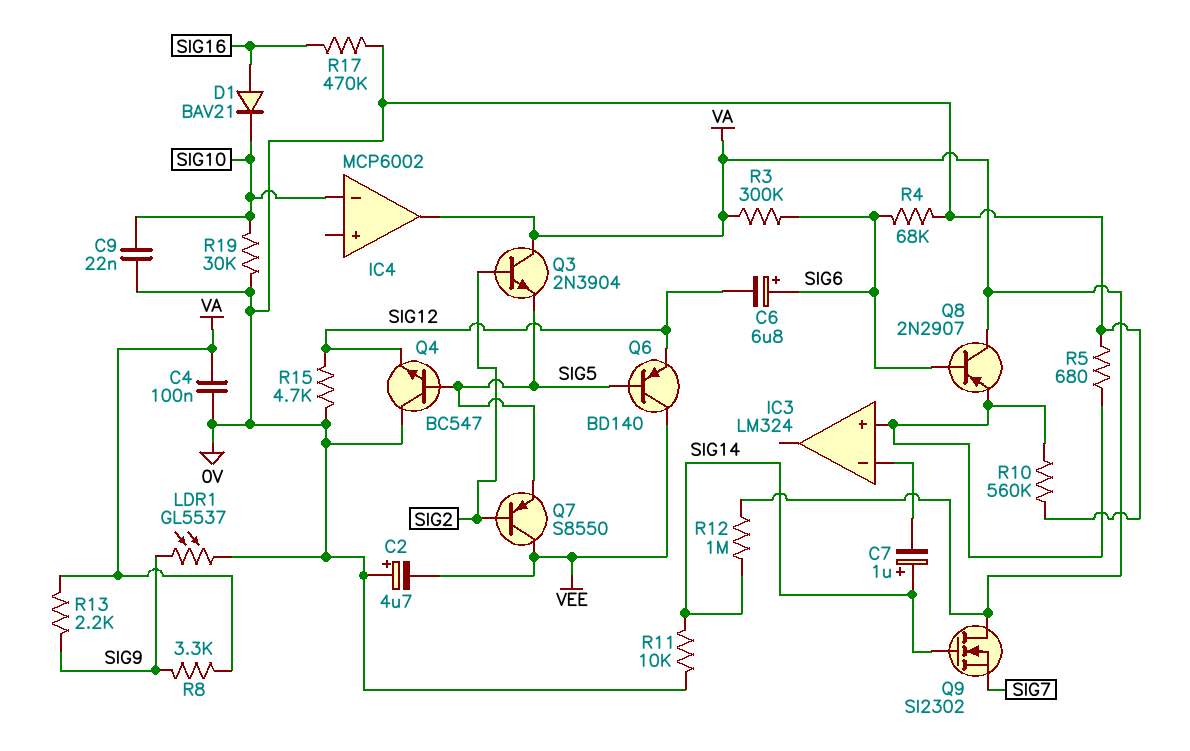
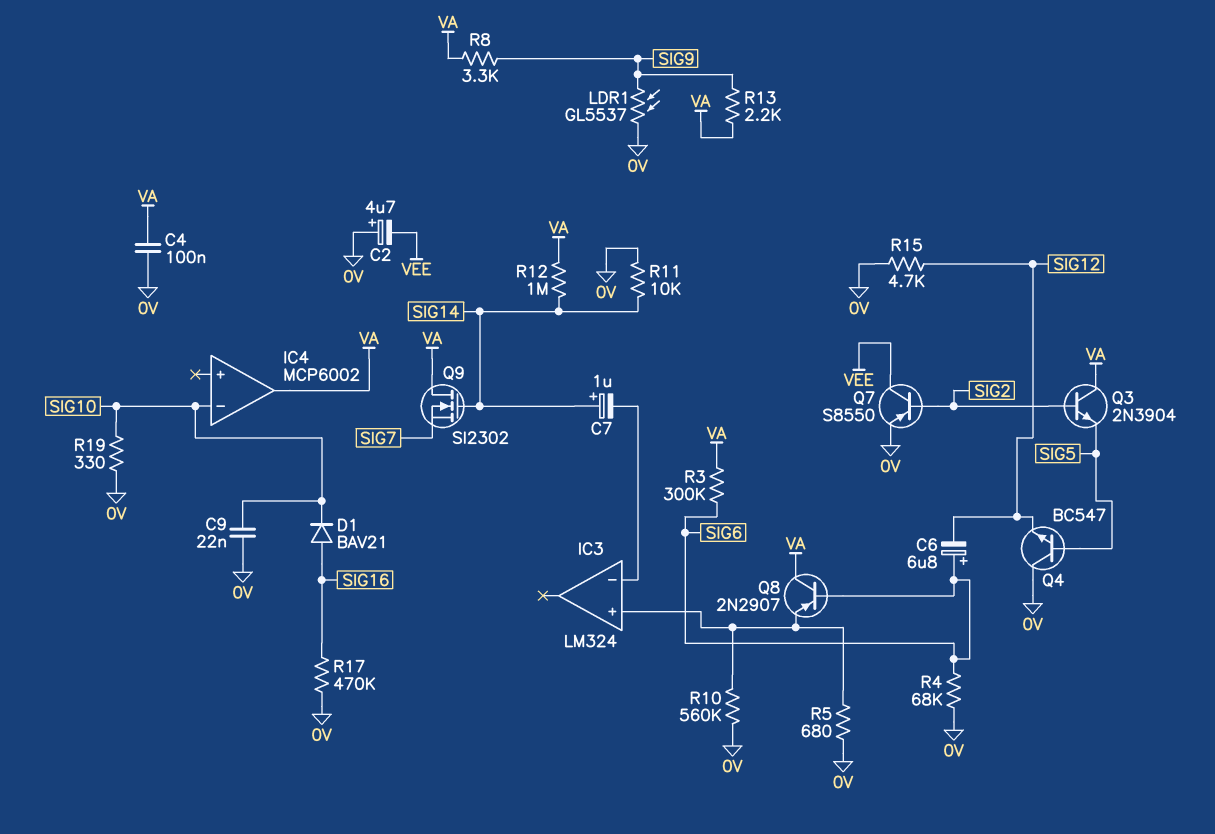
Q6: PNP BD140 (B SIG5, C VEE, E SIG12) -> none
Q7: PNP S8550 (B SIG2, C VEE, E SIG5) -> PNP S8550 (B SIG2, C VEE, E 0V)
R19: 30k (0V, SIG10) -> 330 (0V, SIG10)

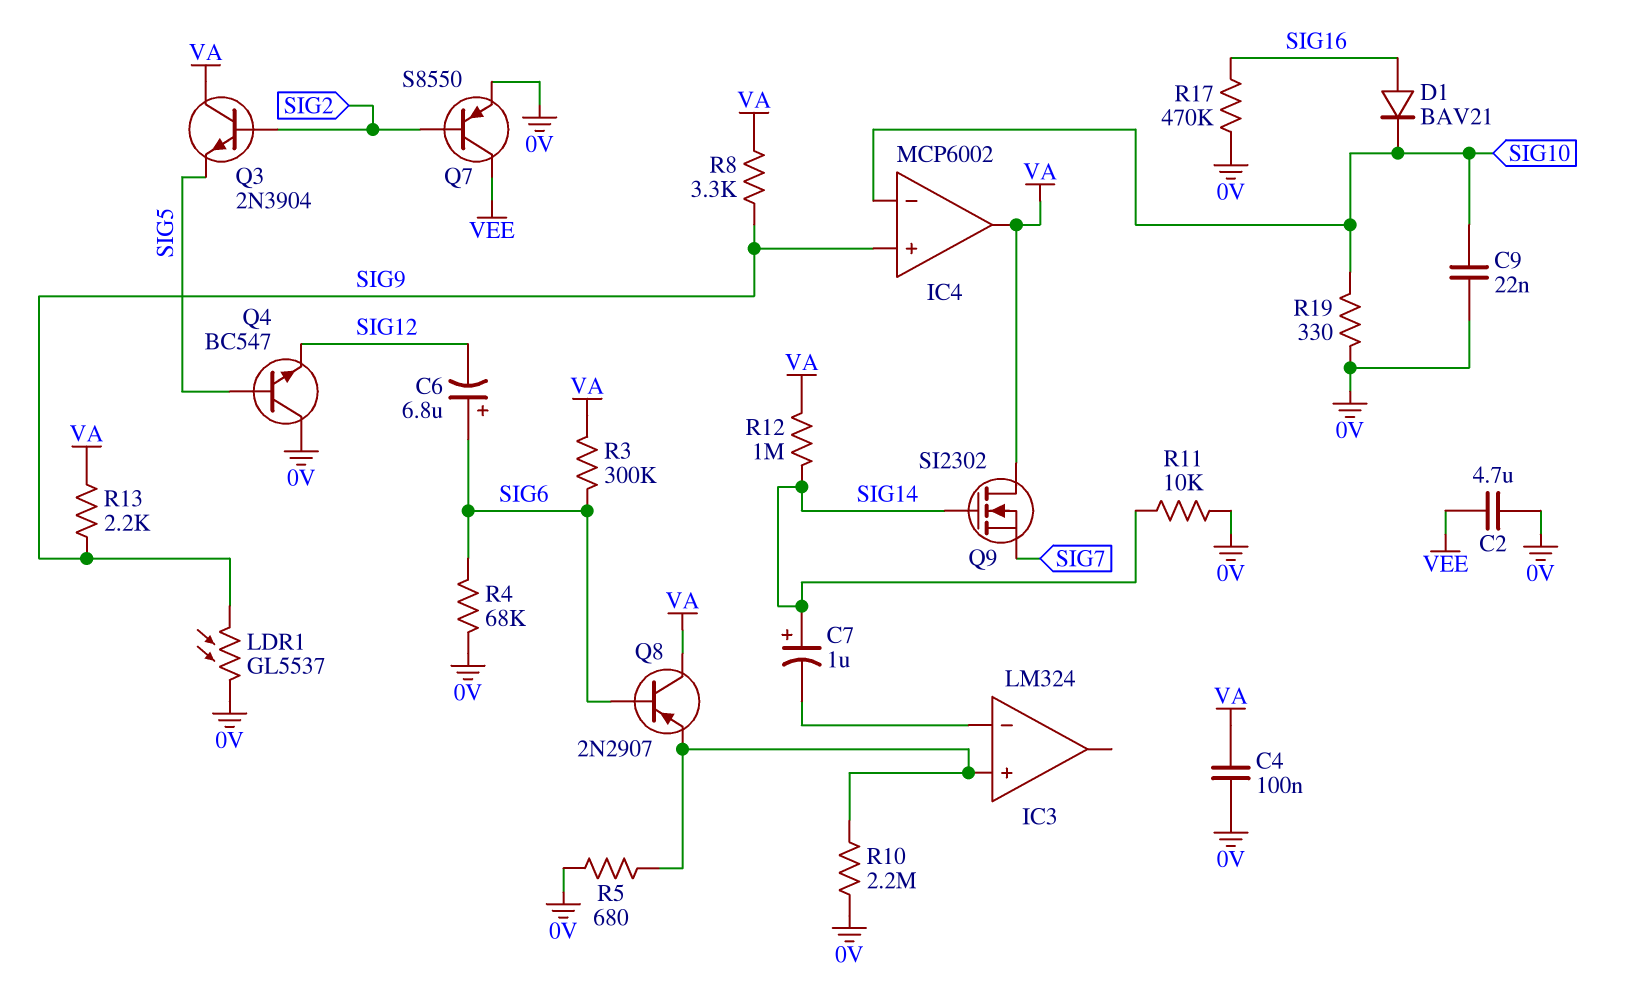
C2: 4.7uF (plus 0V, minus VEE) -> 4.7uF (0V, VEE)
IC4 pin in+: none -> SIG9
R10: 560k (0V, IC3/in+) -> 2.2M (0V, IC3/in+)
R15: 4.7k (0V, SIG12) -> none

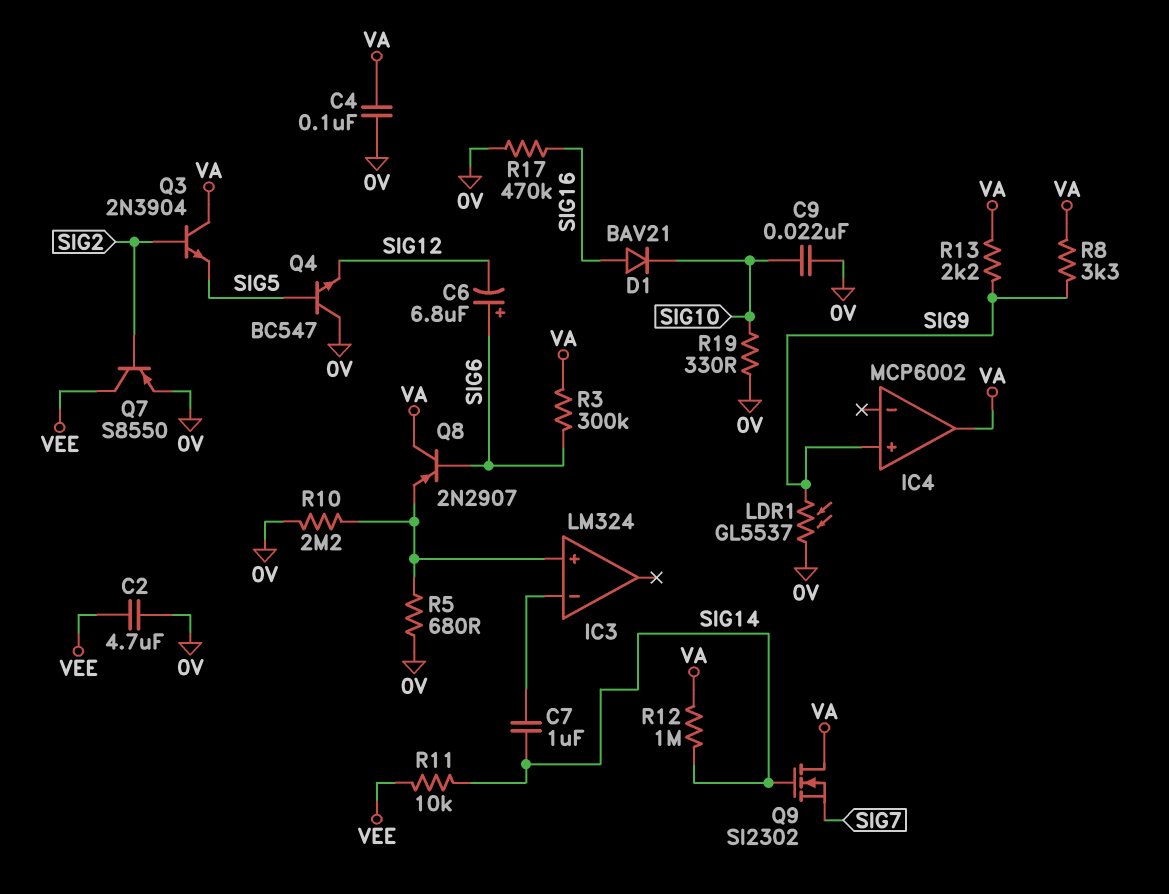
C7: 1uF (plus SIG14, minus IC3/in-) -> 1uF (IC3/in-, SIG14)
IC4 pin in-: SIG10 -> none
R4: 68k (0V, SIG6) -> none
R11: 10k (0V, SIG14) -> 10k (SIG14, VEE)

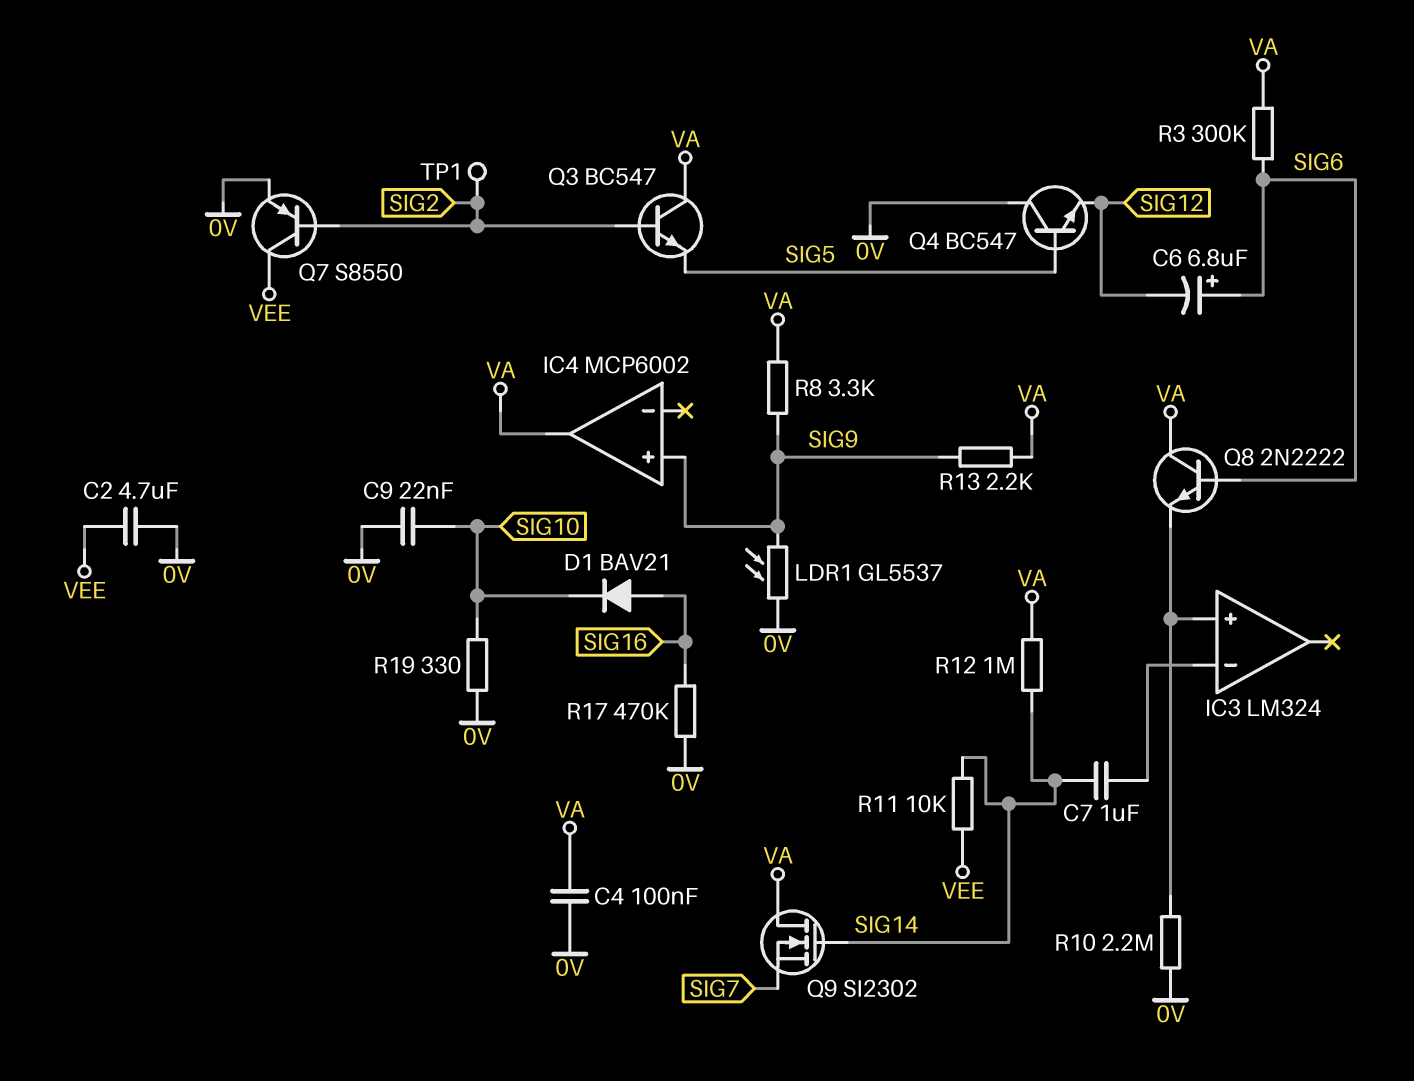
Q3: NPN 2N3904 (B SIG2, C VA, E SIG5) -> NPN BC547 (B SIG2, C VA, E SIG5)
Q8: PNP 2N2907 (B SIG6, C VA, E IC3/in+) -> NPN 2N2222 (B SIG6, C VA, E IC3/in+)
R5: 680 (0V, IC3/in+) -> none
TP1: none -> test point (SIG2)

